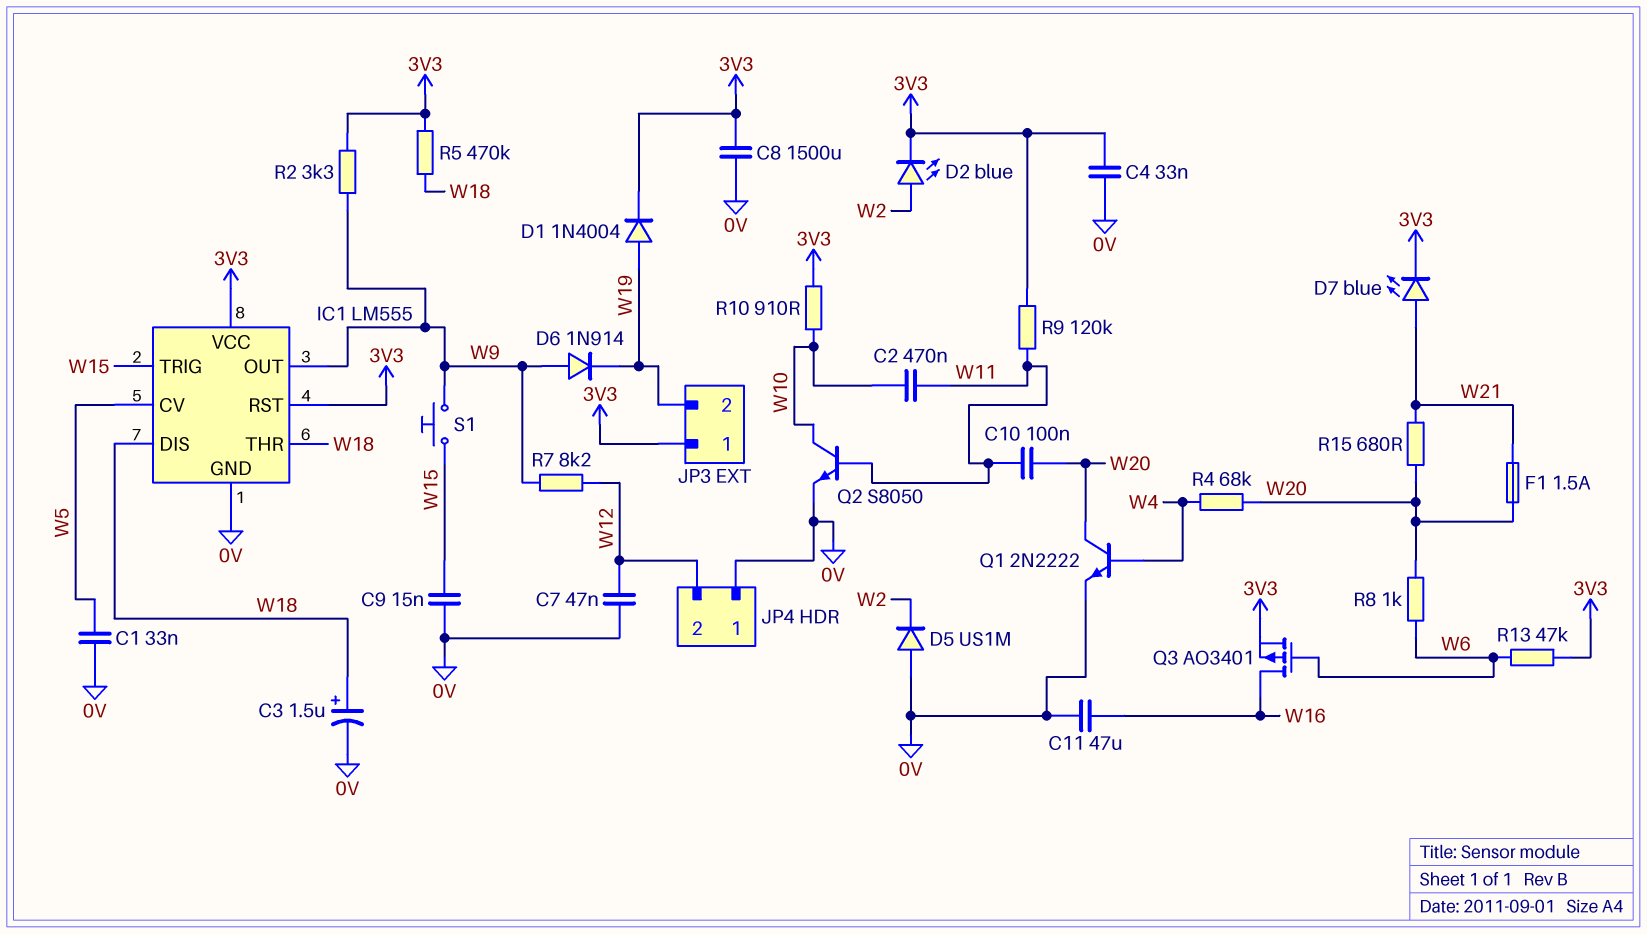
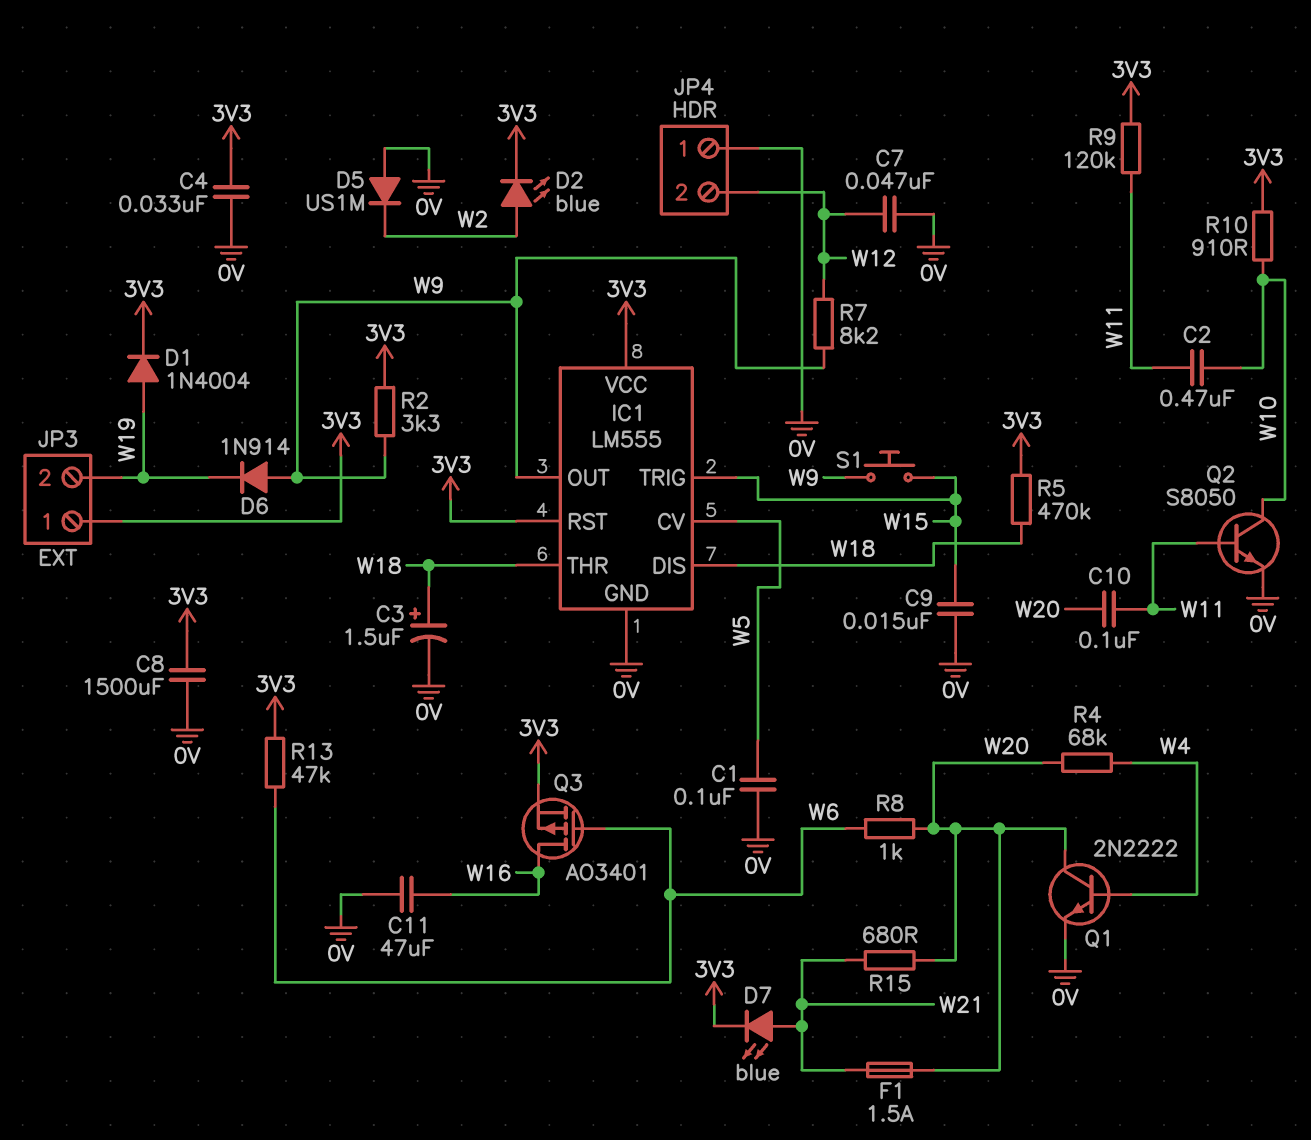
C1: 33nF (0V, W5) -> 100nF (0V, W5)

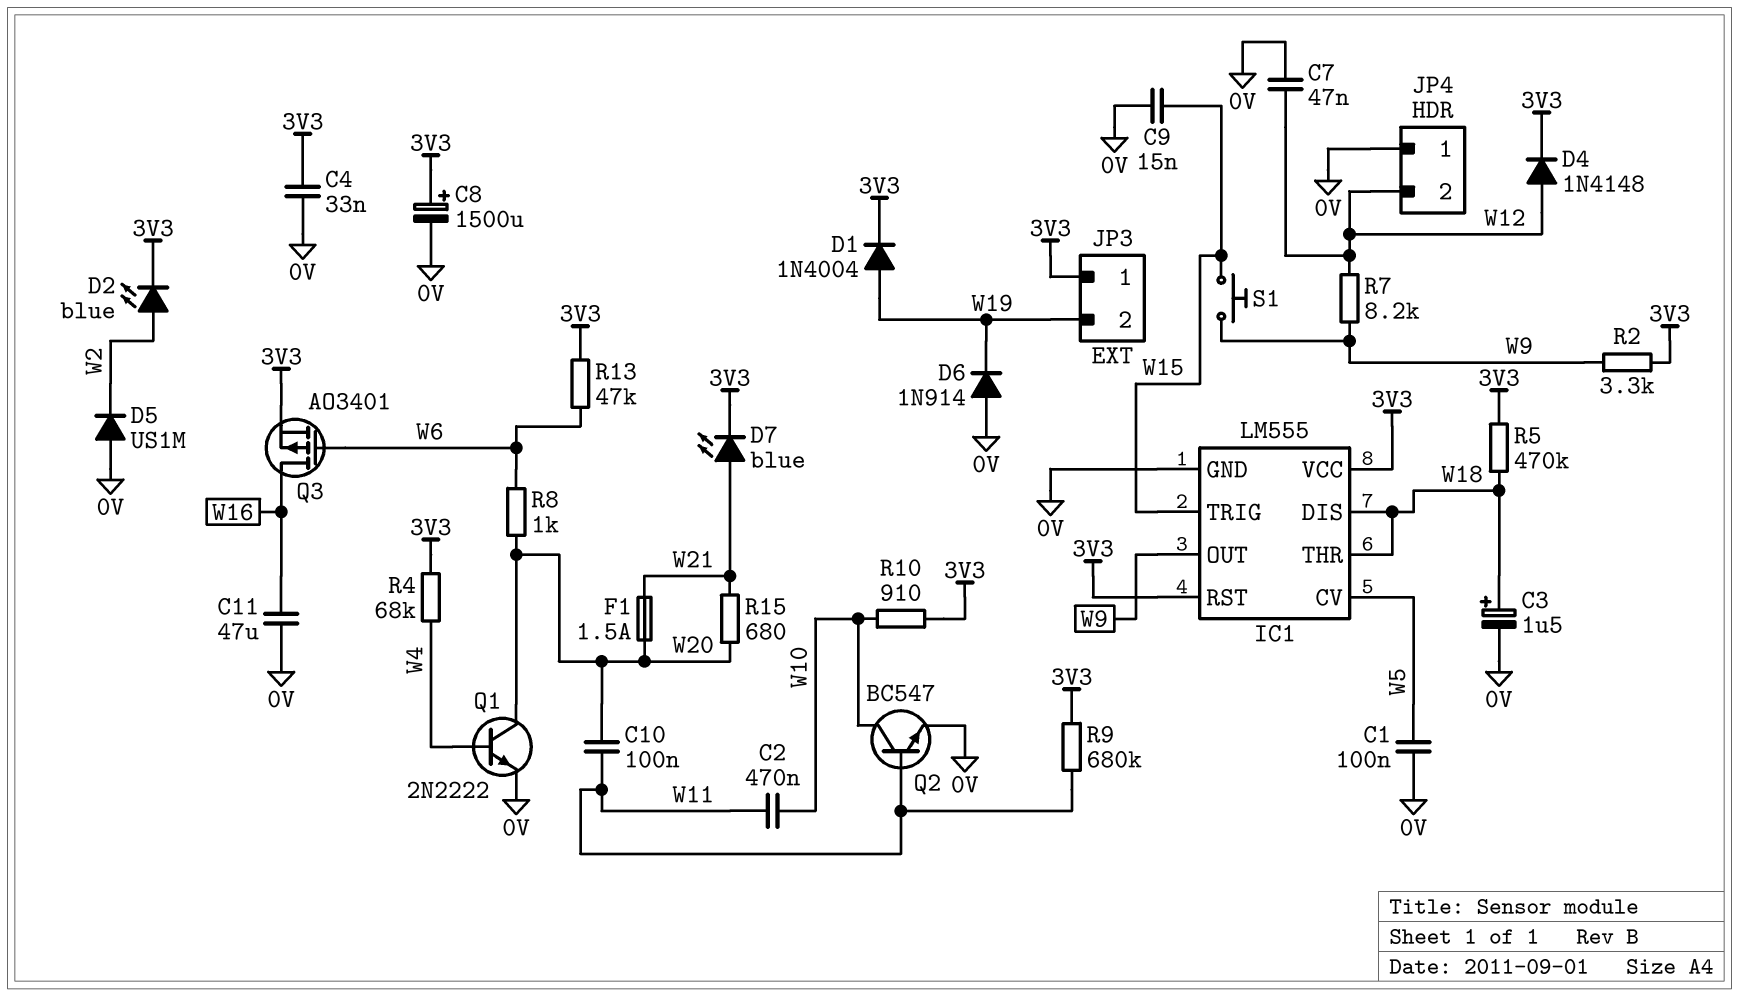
C8: 1500uF (0V, 3V3) -> 1500uF (plus 3V3, minus 0V)
D4: none -> diode 1N4148 (A W12, K 3V3)
D6: diode 1N914 (A W9, K W19) -> diode 1N914 (A 0V, K W19)
Q2: NPN S8050 (B W11, C W10, E 0V) -> NPN BC547 (B W11, C W10, E 0V)
R4: 68k (W4, W20) -> 68k (3V3, W4)
R9: 120k (3V3, W11) -> 680k (3V3, W11)

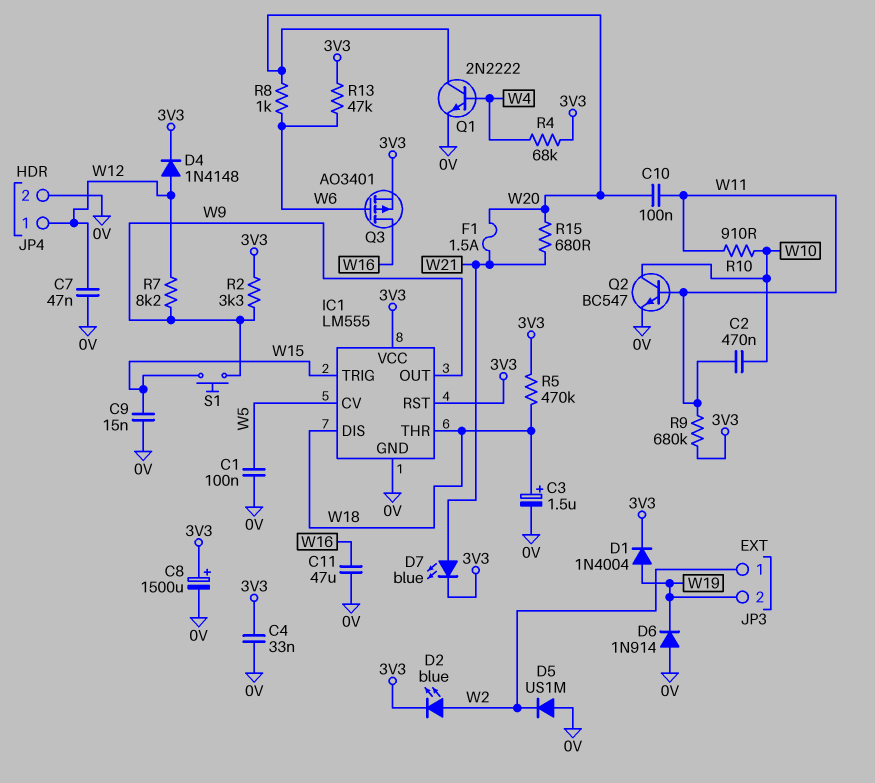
JP3 pin 1: 3V3 -> W2
JP4 pin 1: 0V -> W12
JP4 pin 2: W12 -> 0V
R10: 910 (3V3, W10) -> 910 (W10, W11)

